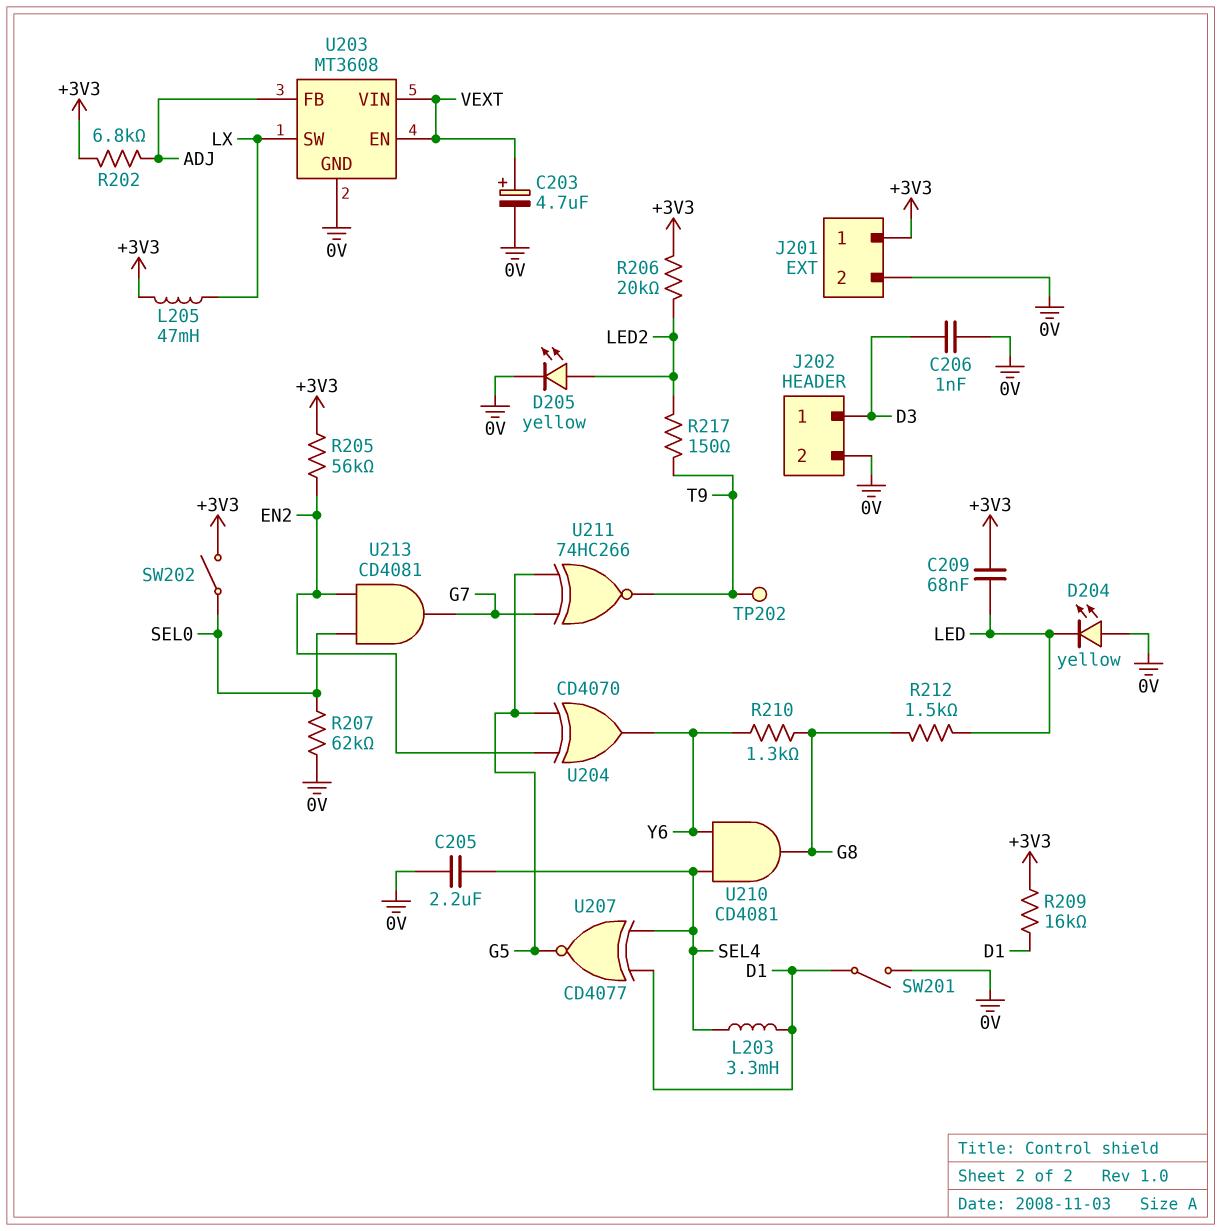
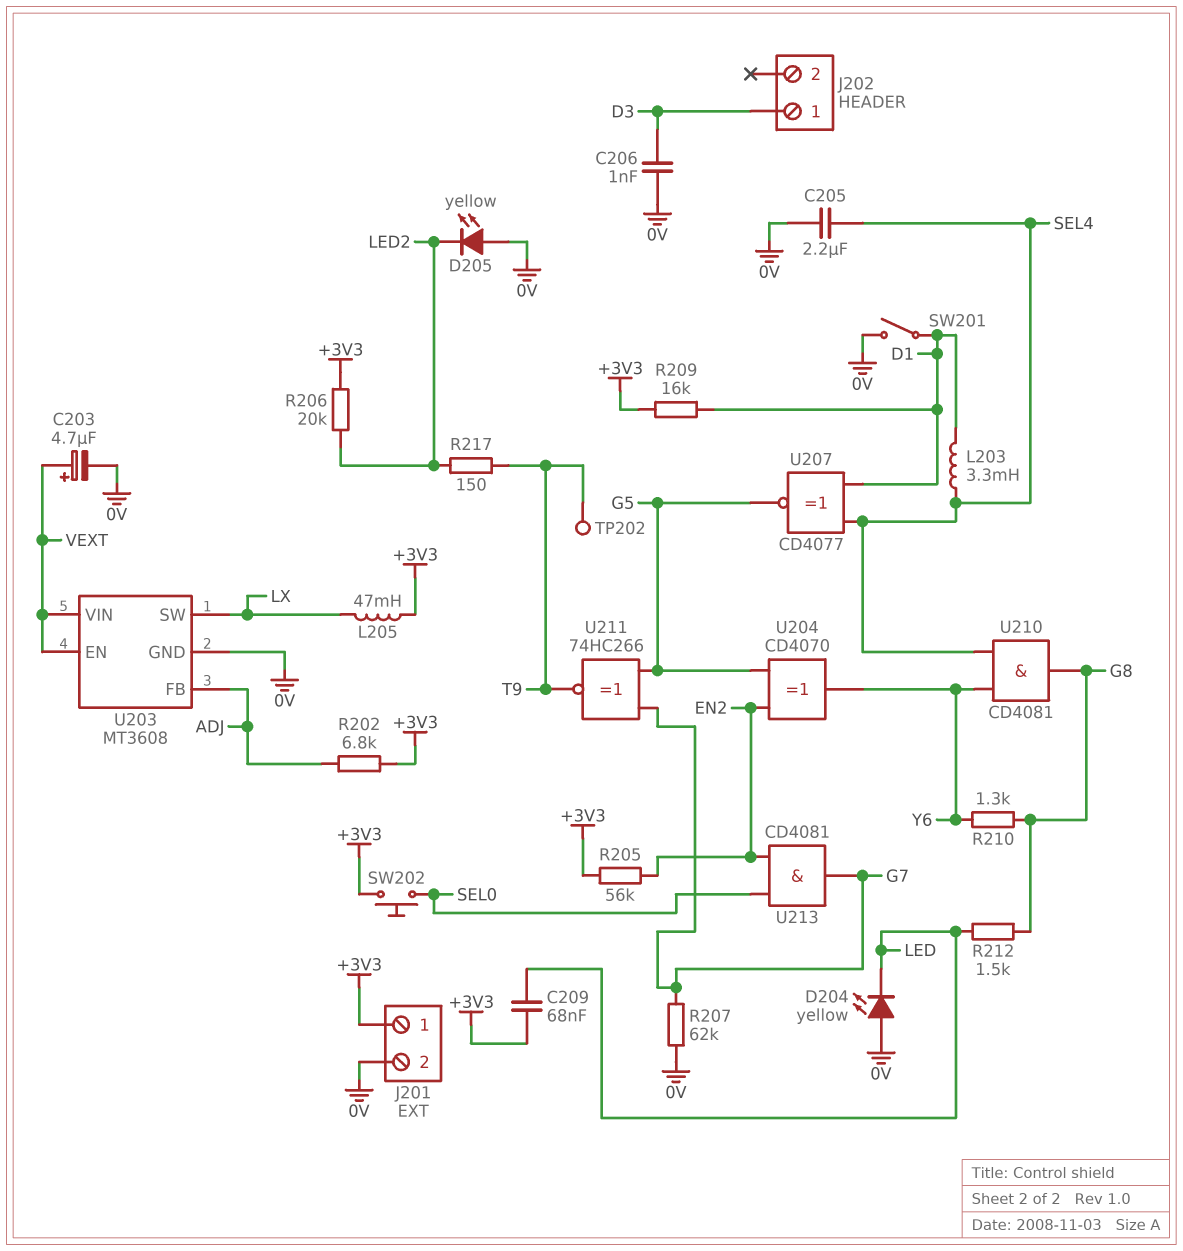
D205: LED yellow (A LED2, K 0V) -> LED yellow (A 0V, K LED2)
J202 pin 2: 0V -> none
R207: 62k (0V, SEL0) -> 62k (0V, G7)
SW202: switch (+3V3, SEL0) -> button (+3V3, SEL0)

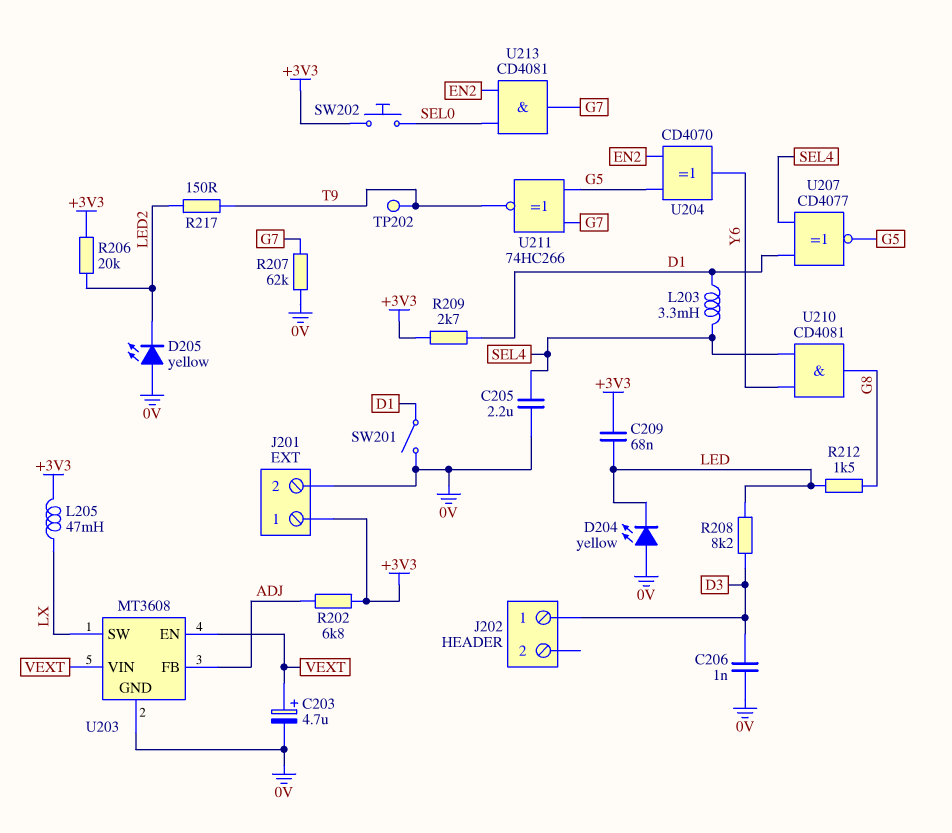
R205: 56k (+3V3, EN2) -> none
R208: none -> 8.2k (D3, LED)
R209: 16k (+3V3, D1) -> 2.7k (+3V3, D1)
R210: 1.3k (G8, Y6) -> none

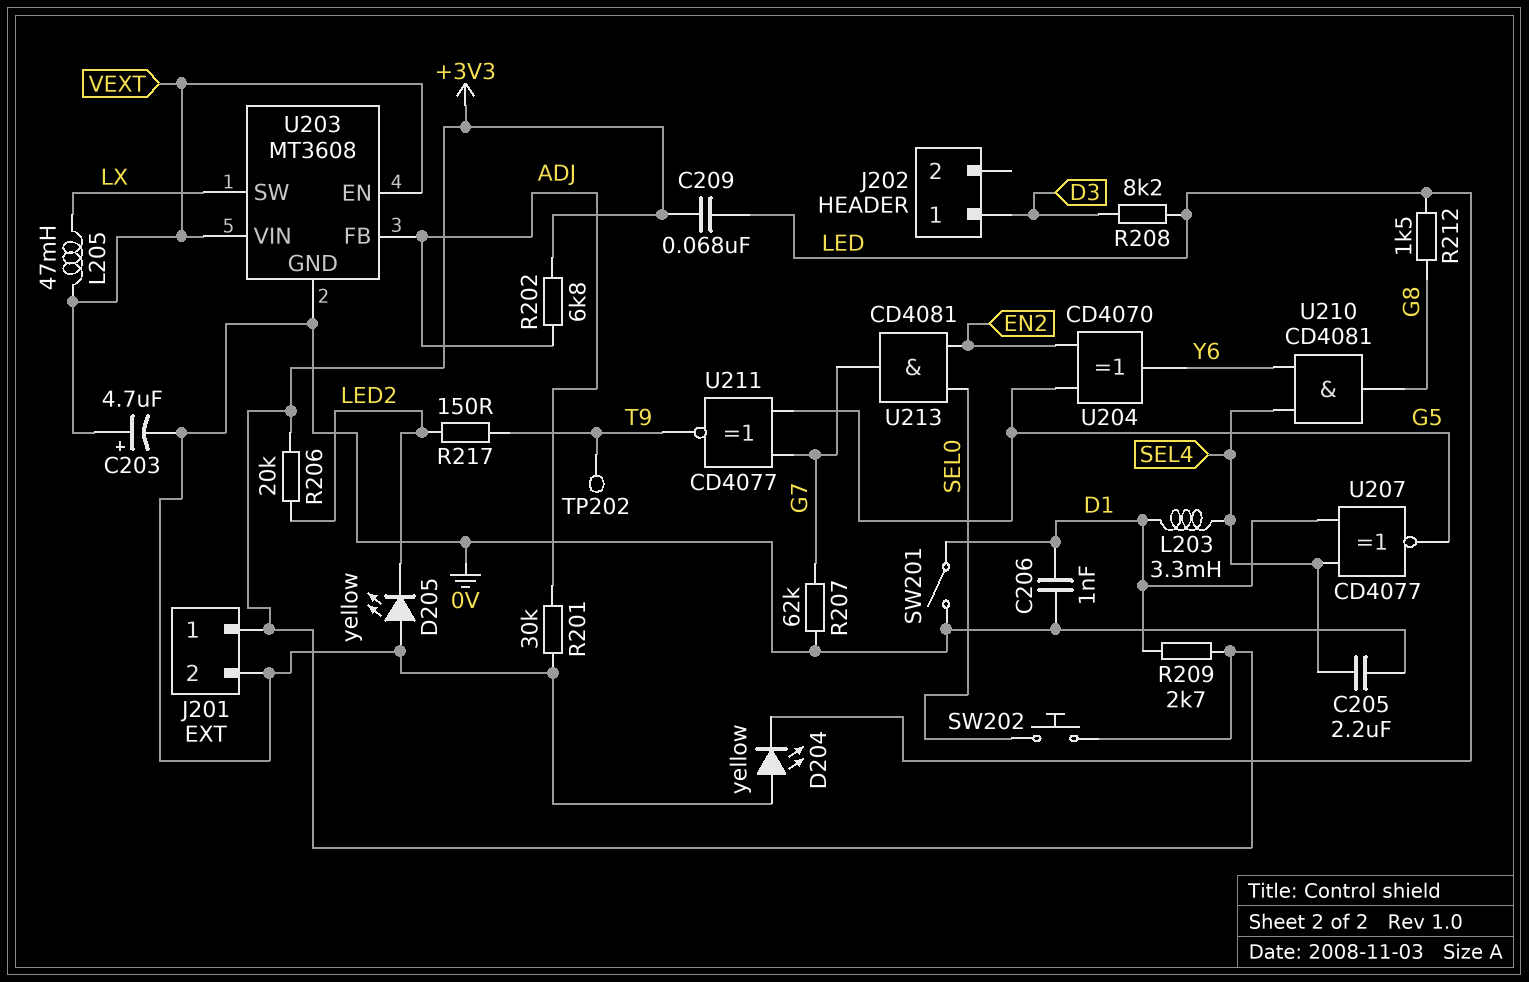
C206: 1nF (0V, D3) -> 1nF (0V, D1)
L205: 47mH (+3V3, LX) -> 47mH (LX, VEXT)
R201: none -> 30k (0V, ADJ)
U211: XNOR 74HC266 (in G5, in G7, out T9) -> XNOR CD4077 (in G5, in G7, out T9)

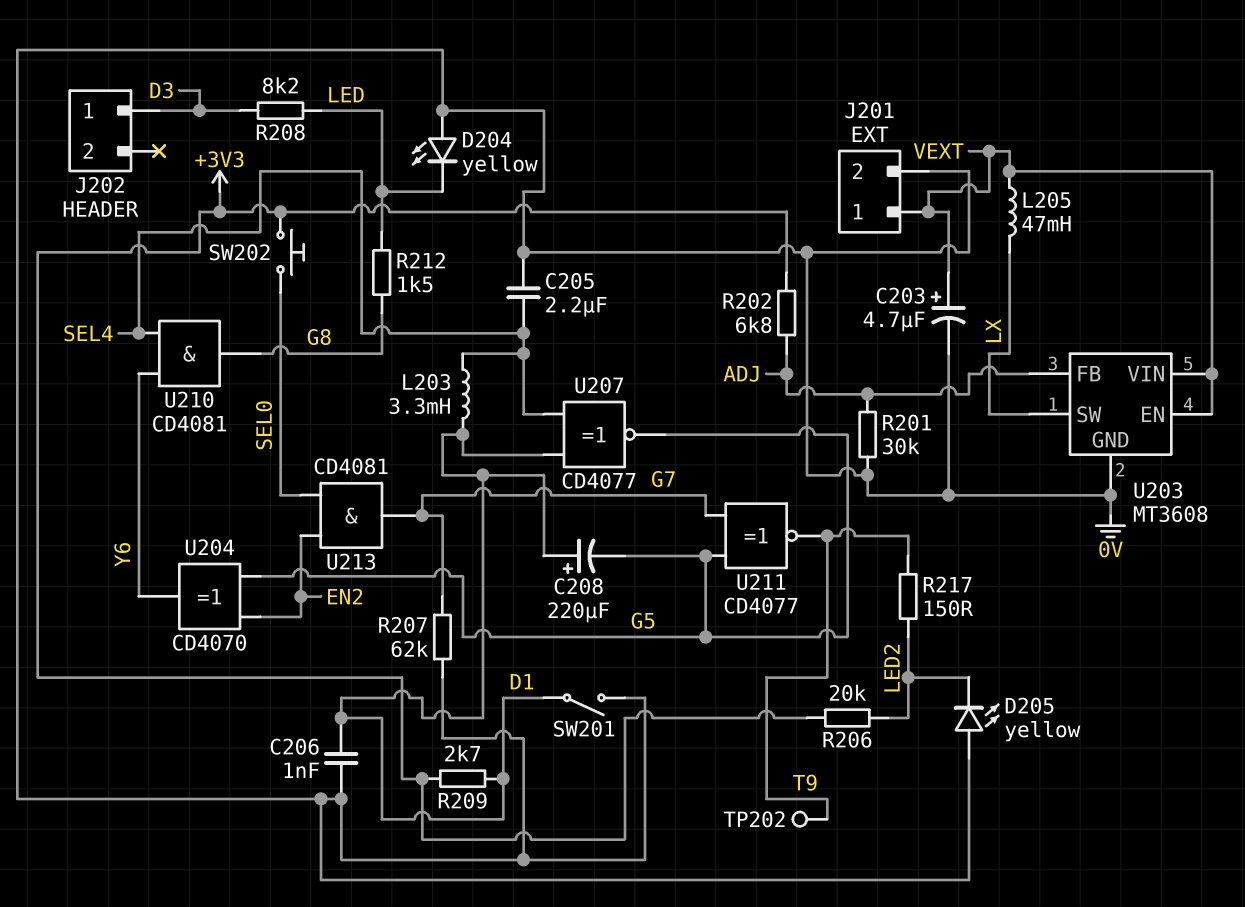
C208: none -> 220uF (plus D1, minus G5)
C209: 68nF (+3V3, LED) -> none
J201 pin 1: +3V3 -> VEXT

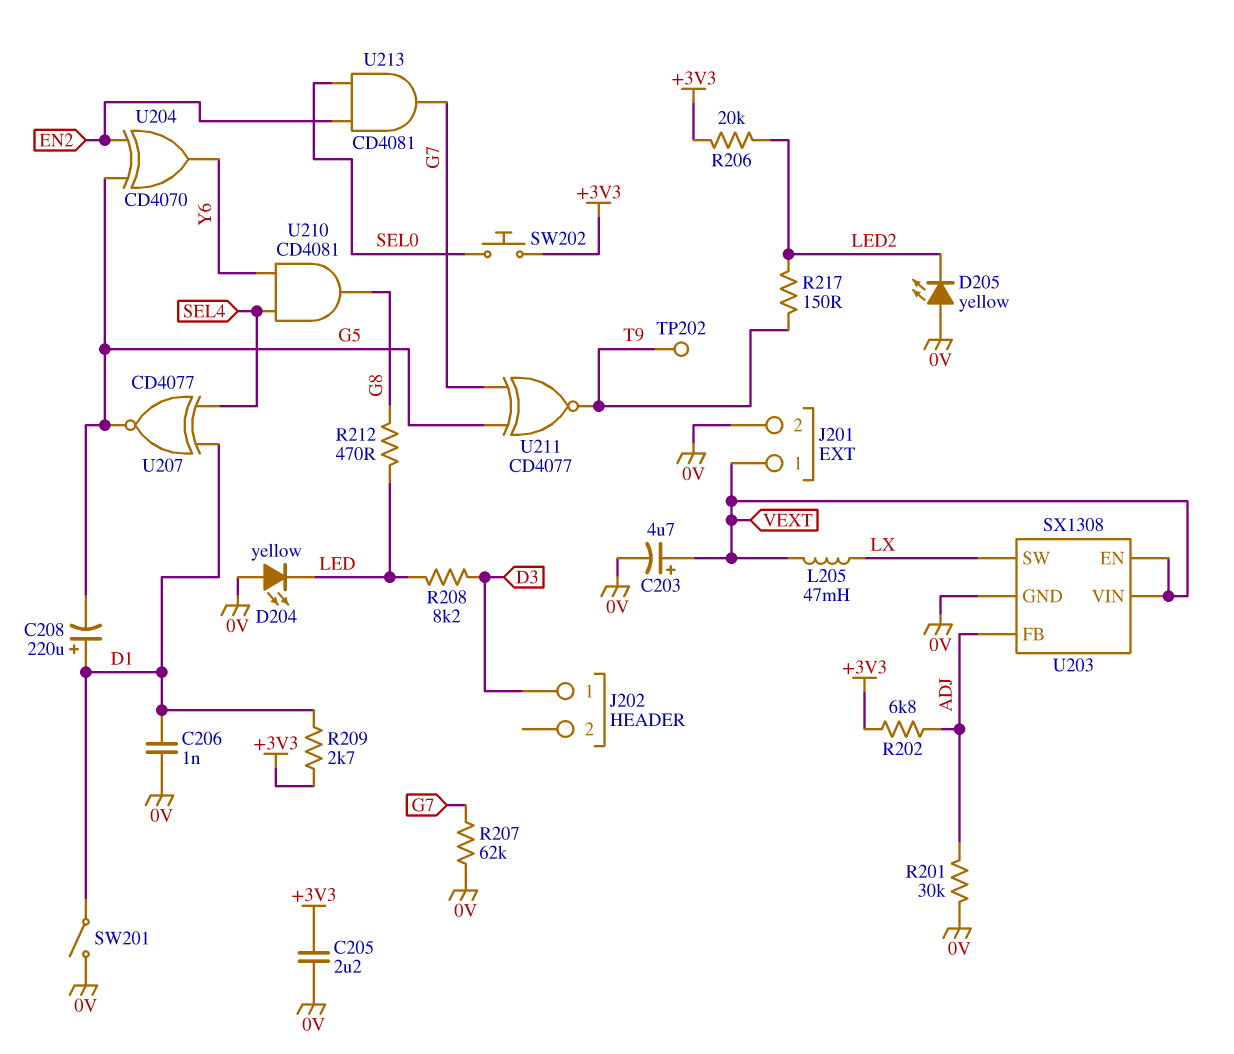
C205: 2.2uF (0V, SEL4) -> 2.2uF (+3V3, 0V)
L203: 3.3mH (D1, SEL4) -> none
R212: 1.5k (G8, LED) -> 470 (G8, LED)
U203: MT3608 -> SX1308

